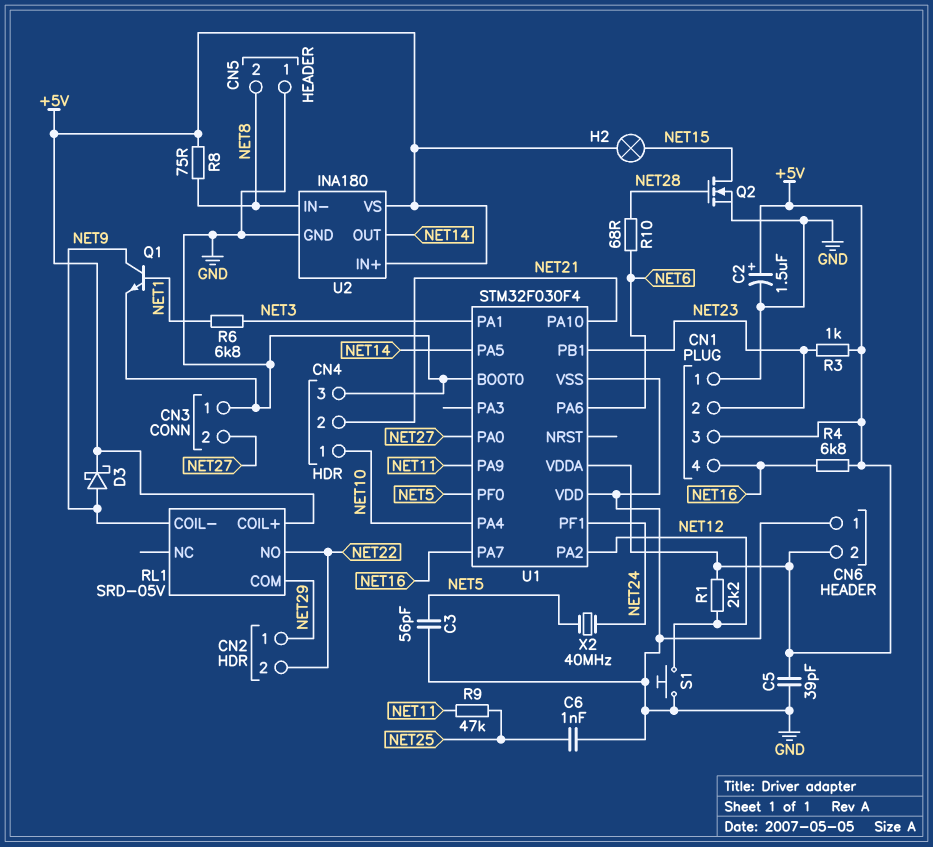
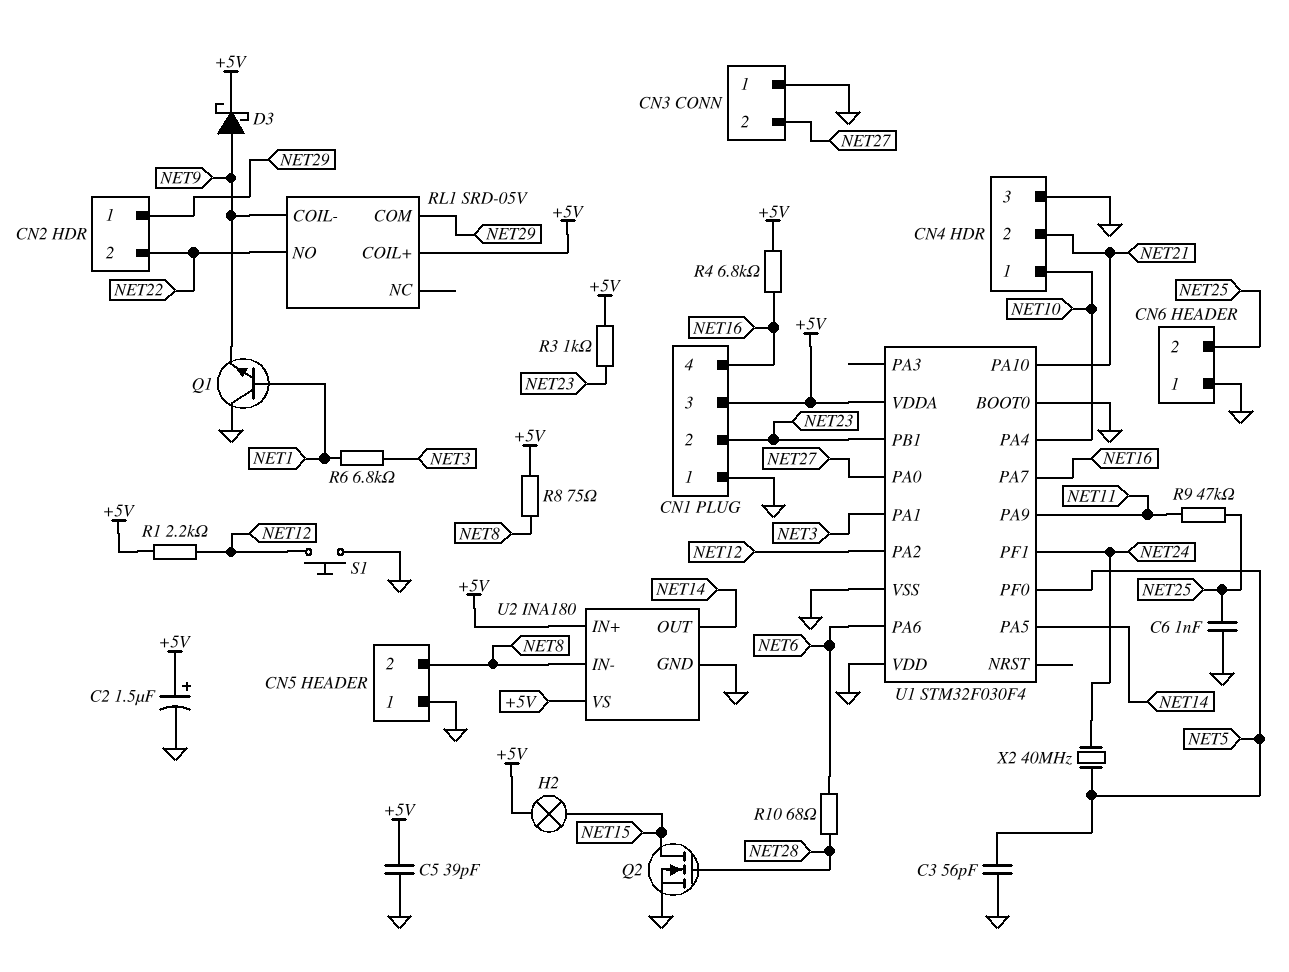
CN6 pin 2: +5V -> NET25
Q1: NPN (B NET1, C NET9, E GND) -> NPN (B NET1, C GND, E NET9)

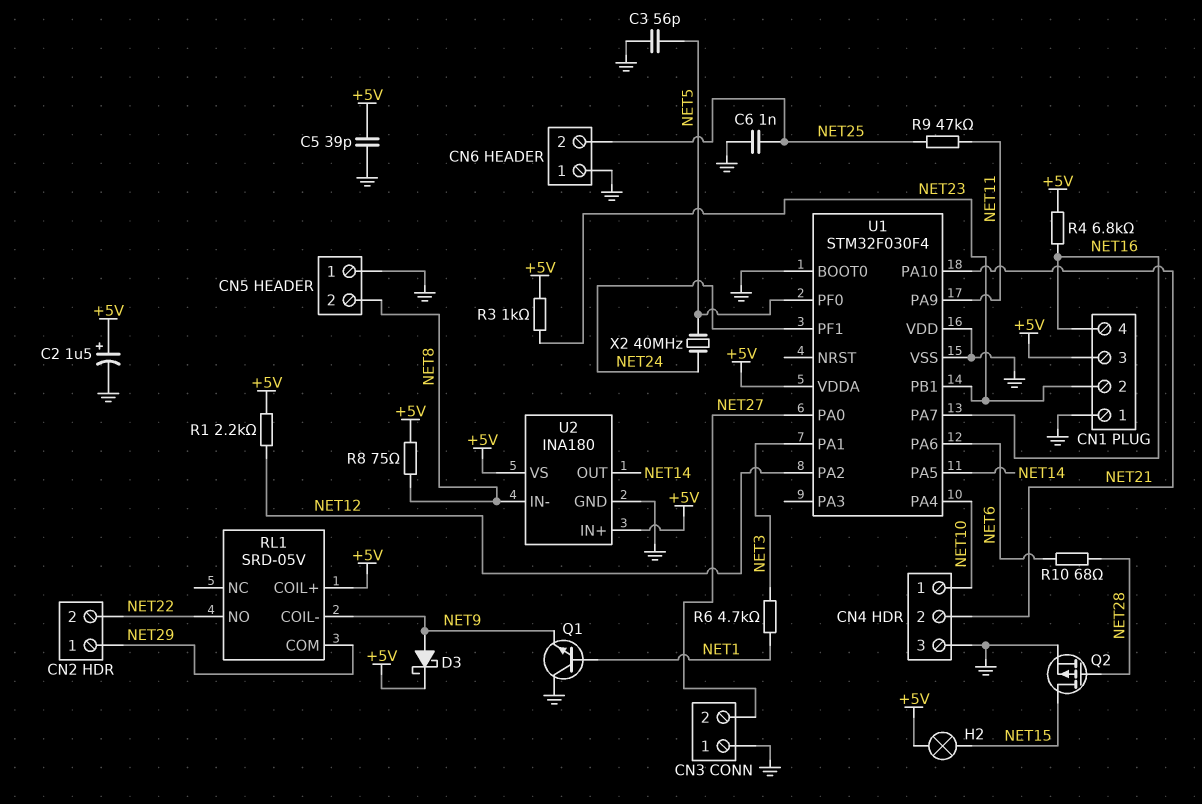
Q2: NMOS (G NET28, D NET15, S GND) -> PMOS (G NET28, D NET15, S GND)
R6: 6.8k (NET1, NET3) -> 4.7k (NET1, NET3)
S1: button (GND, NET12) -> none

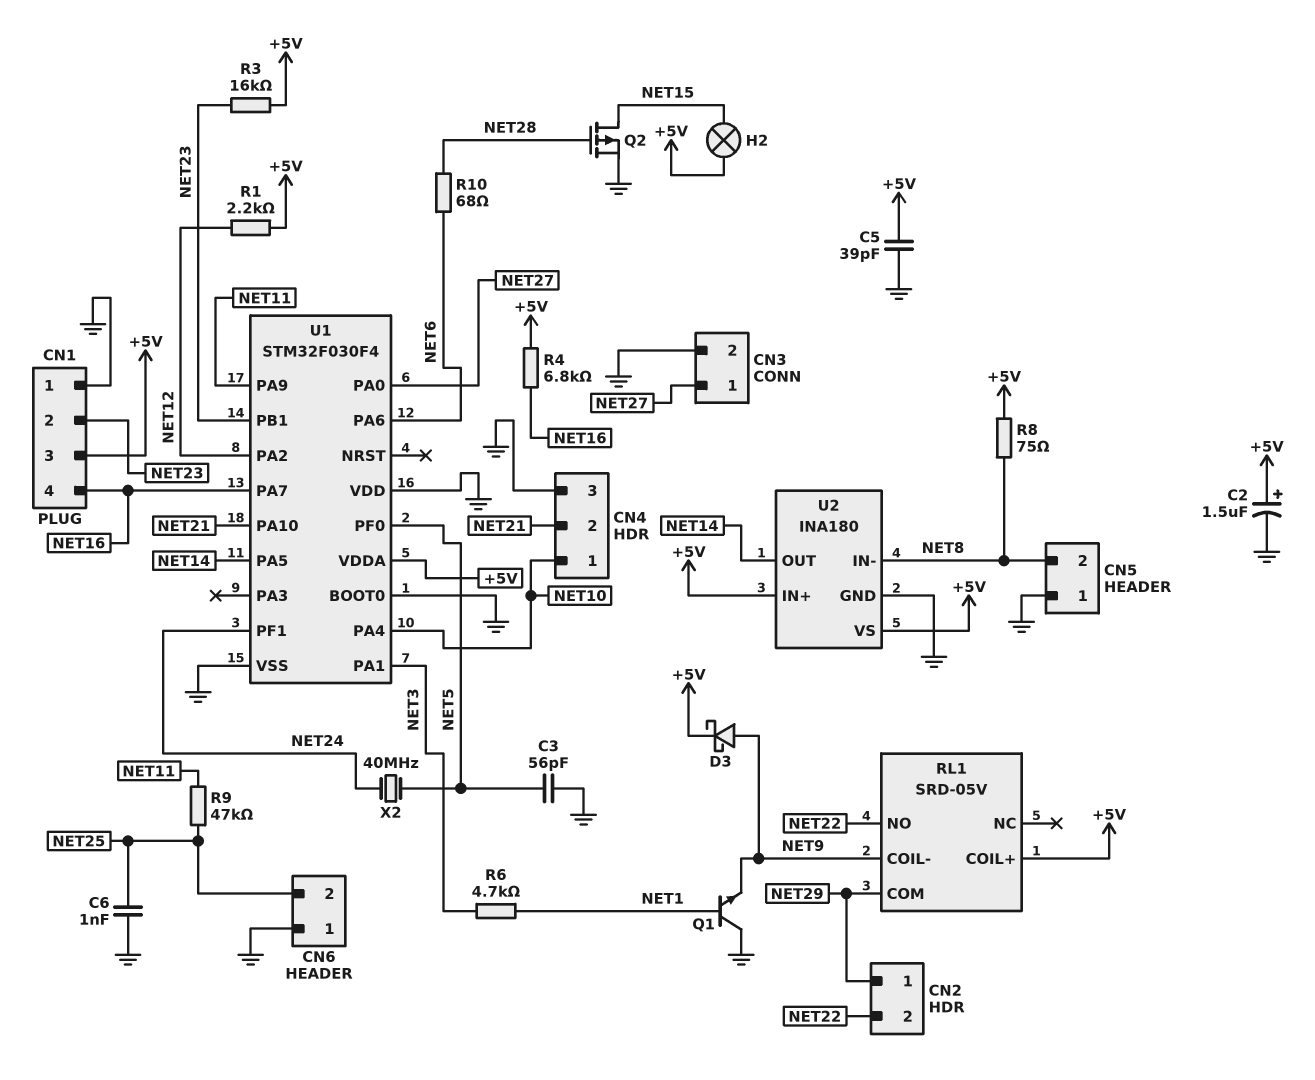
CN3 pin 1: GND -> NET27
CN3 pin 2: NET27 -> GND
R3: 1k (+5V, NET23) -> 16k (+5V, NET23)

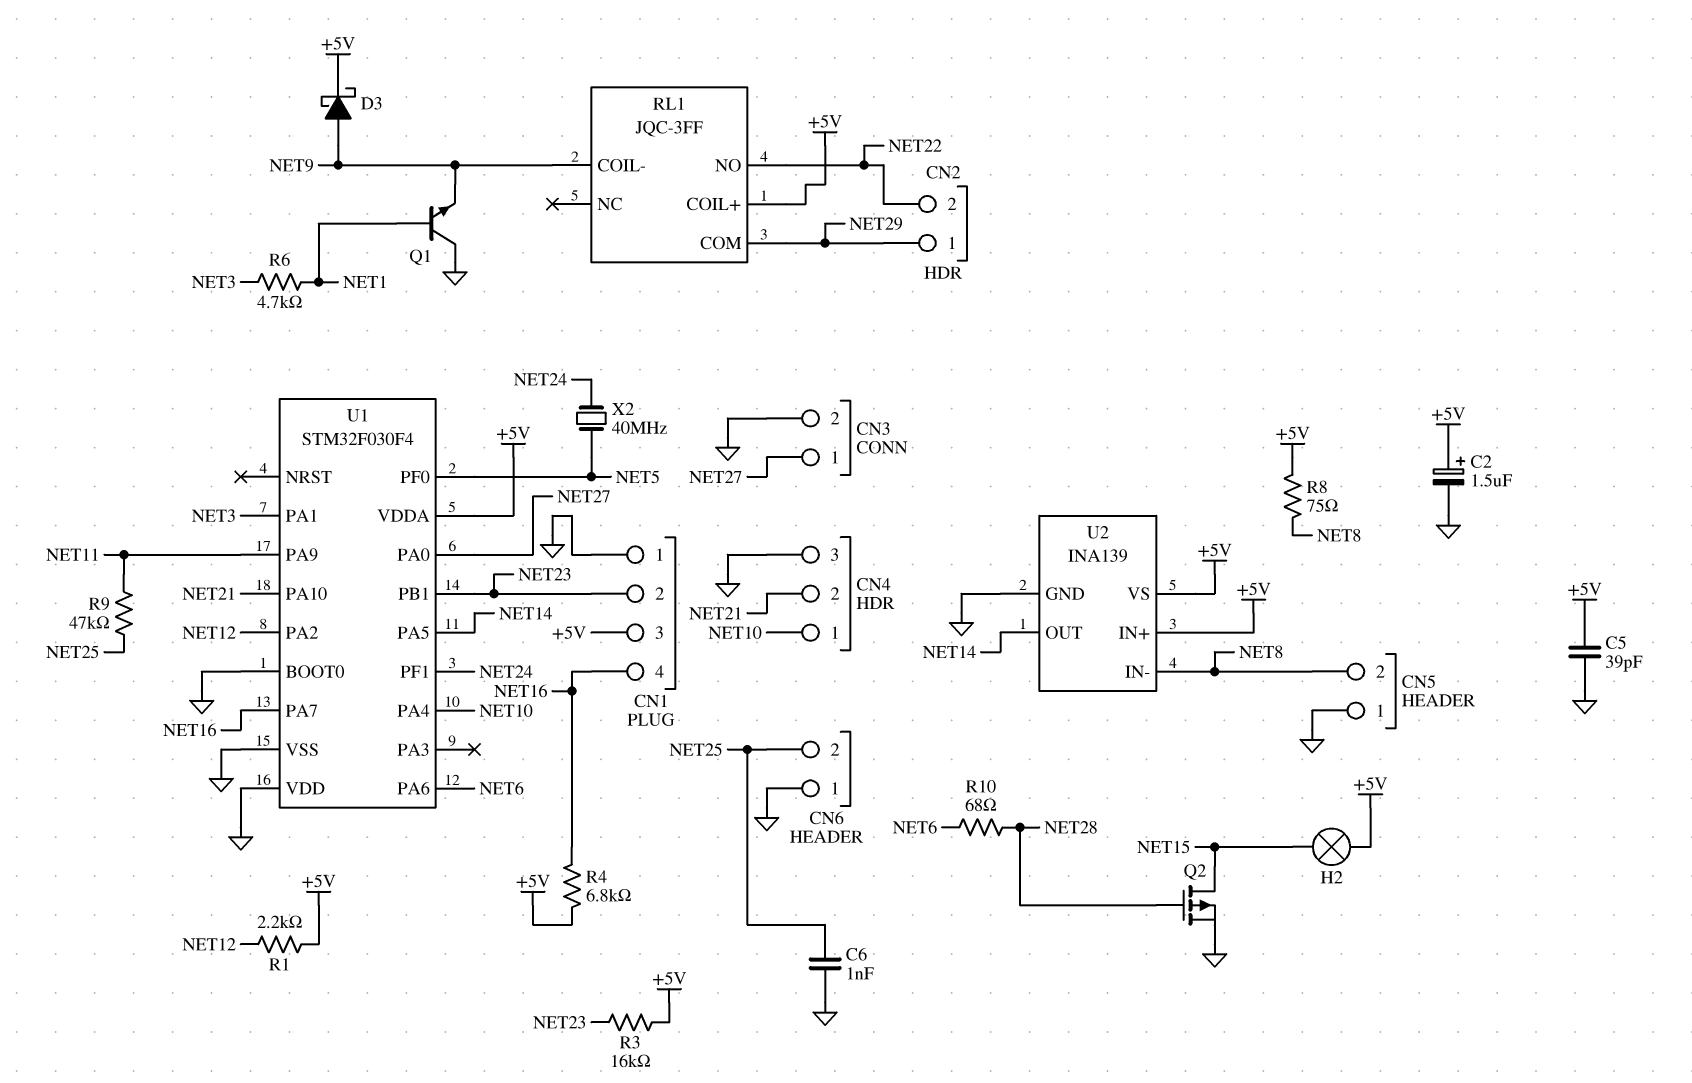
C3: 56pF (GND, NET5) -> none
RL1: SRD-05V -> JQC-3FF
U2: INA180 -> INA139

